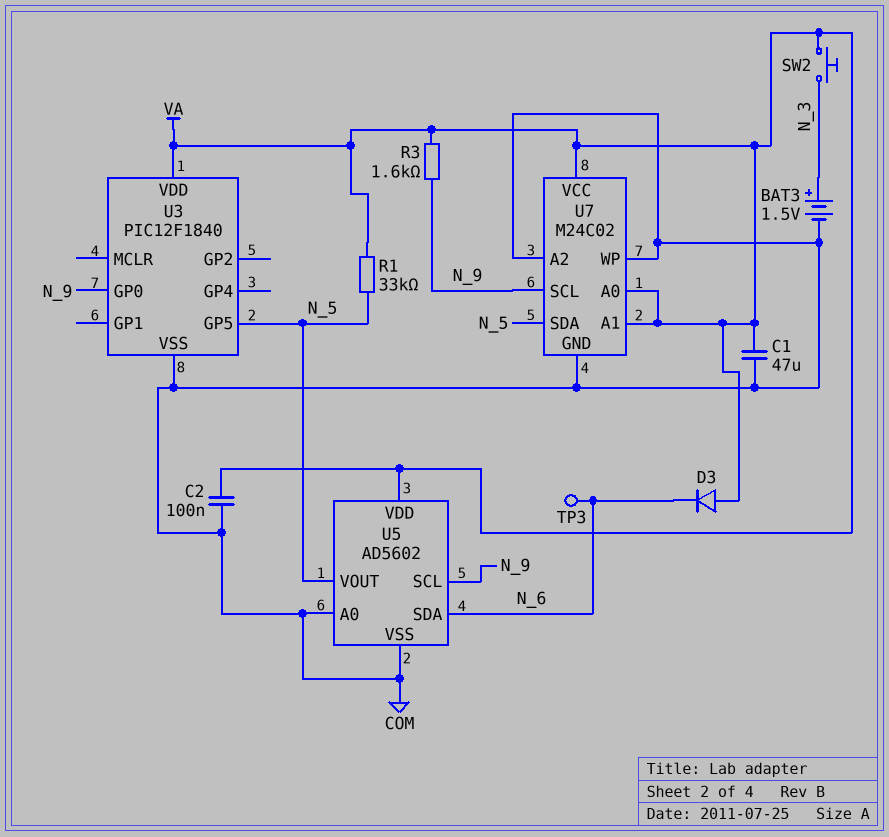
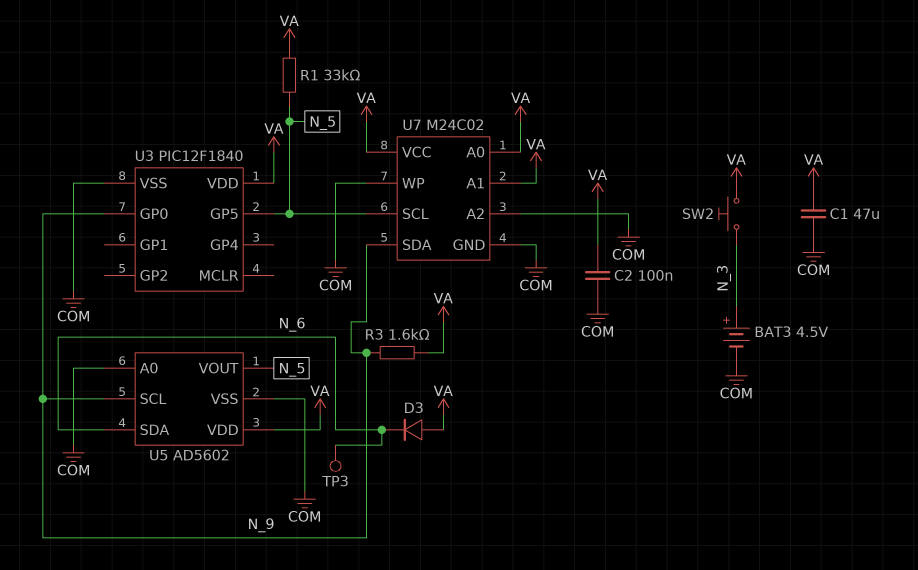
BAT3: 1.5V (plus N_3, minus COM) -> 4.5V (plus N_3, minus COM)
U7 pin SCL: N_9 -> N_5
U7 pin SDA: N_5 -> N_9

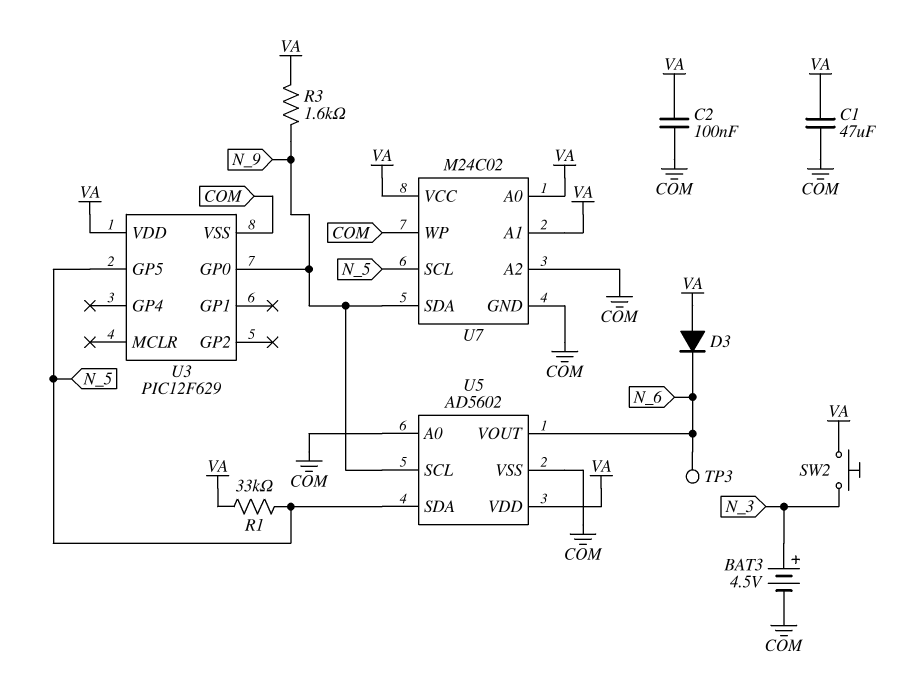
U3: PIC12F1840 -> PIC12F629
U5 pin SDA: N_6 -> N_5
U5 pin VOUT: N_5 -> N_6

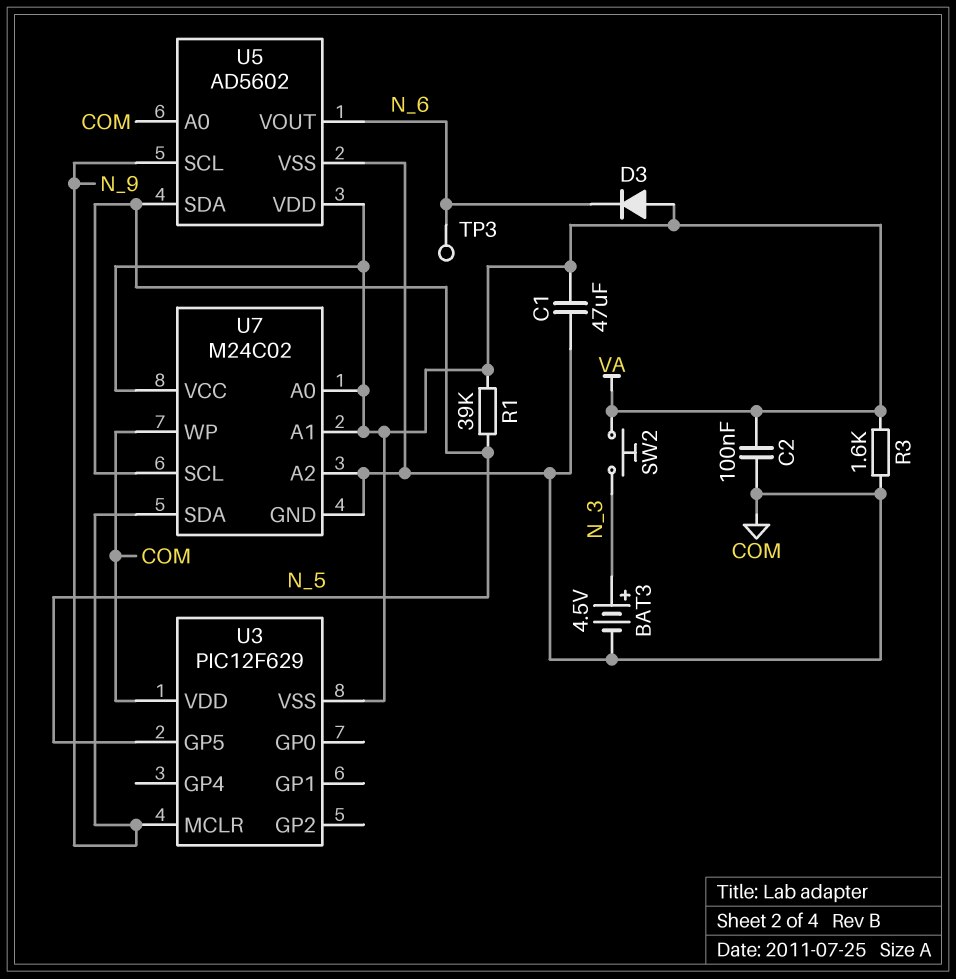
R1: 33k (N_5, VA) -> 39k (N_5, VA)
R3: 1.6k (N_9, VA) -> 1.6k (COM, VA)
U3 pin GP0: N_9 -> none
U3 pin MCLR: none -> N_9
U3 pin VDD: VA -> COM
U3 pin VSS: COM -> VA

